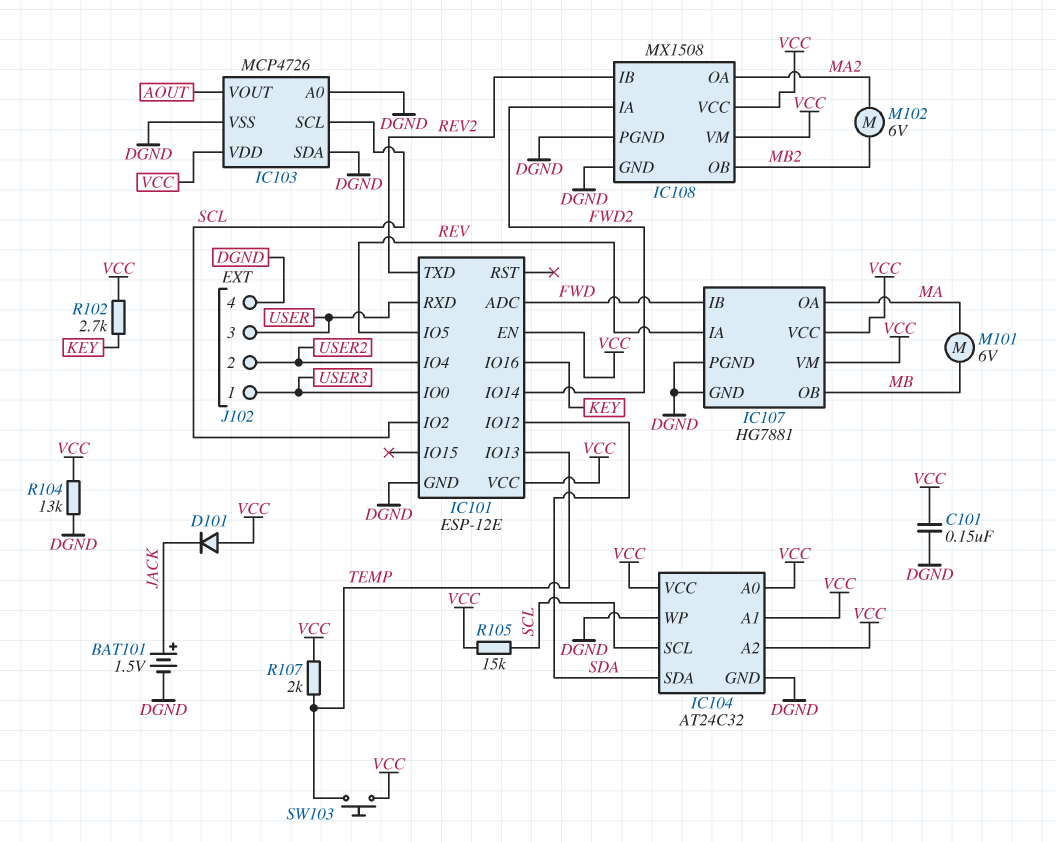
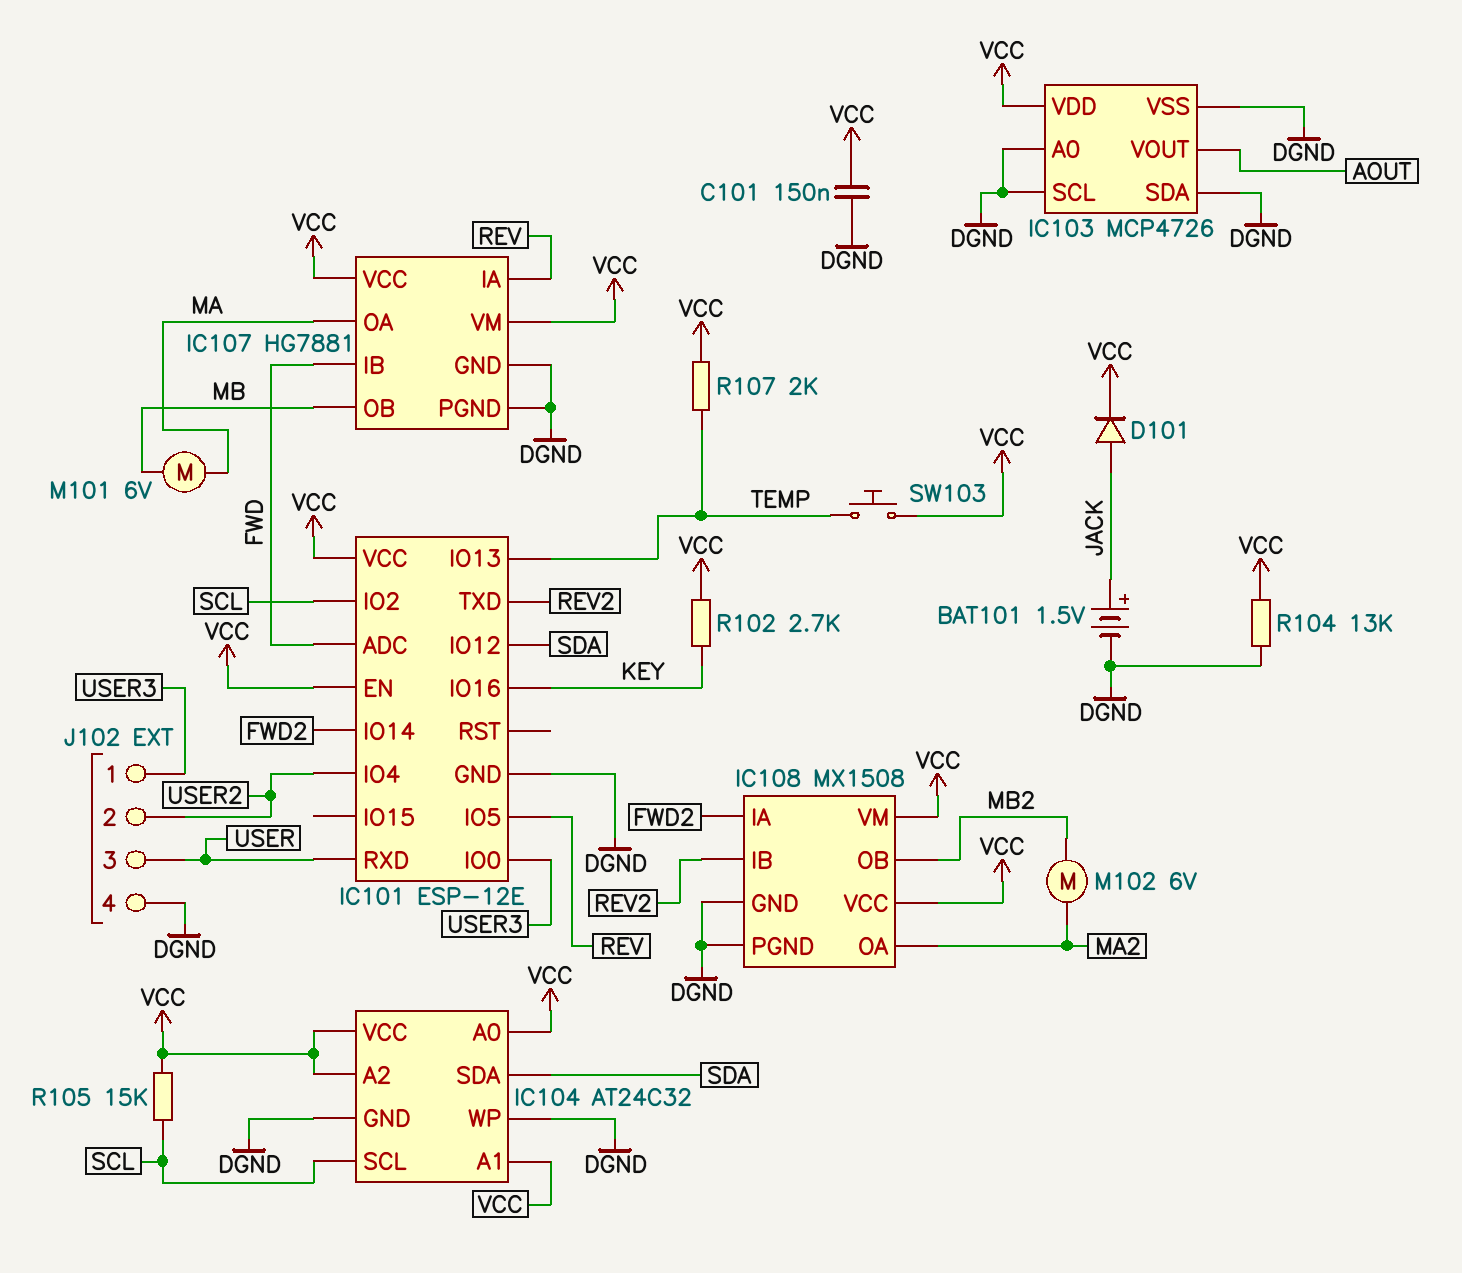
D101: diode (A VCC, K JACK) -> diode (A JACK, K VCC)
IC103 pin SCL: SCL -> DGND

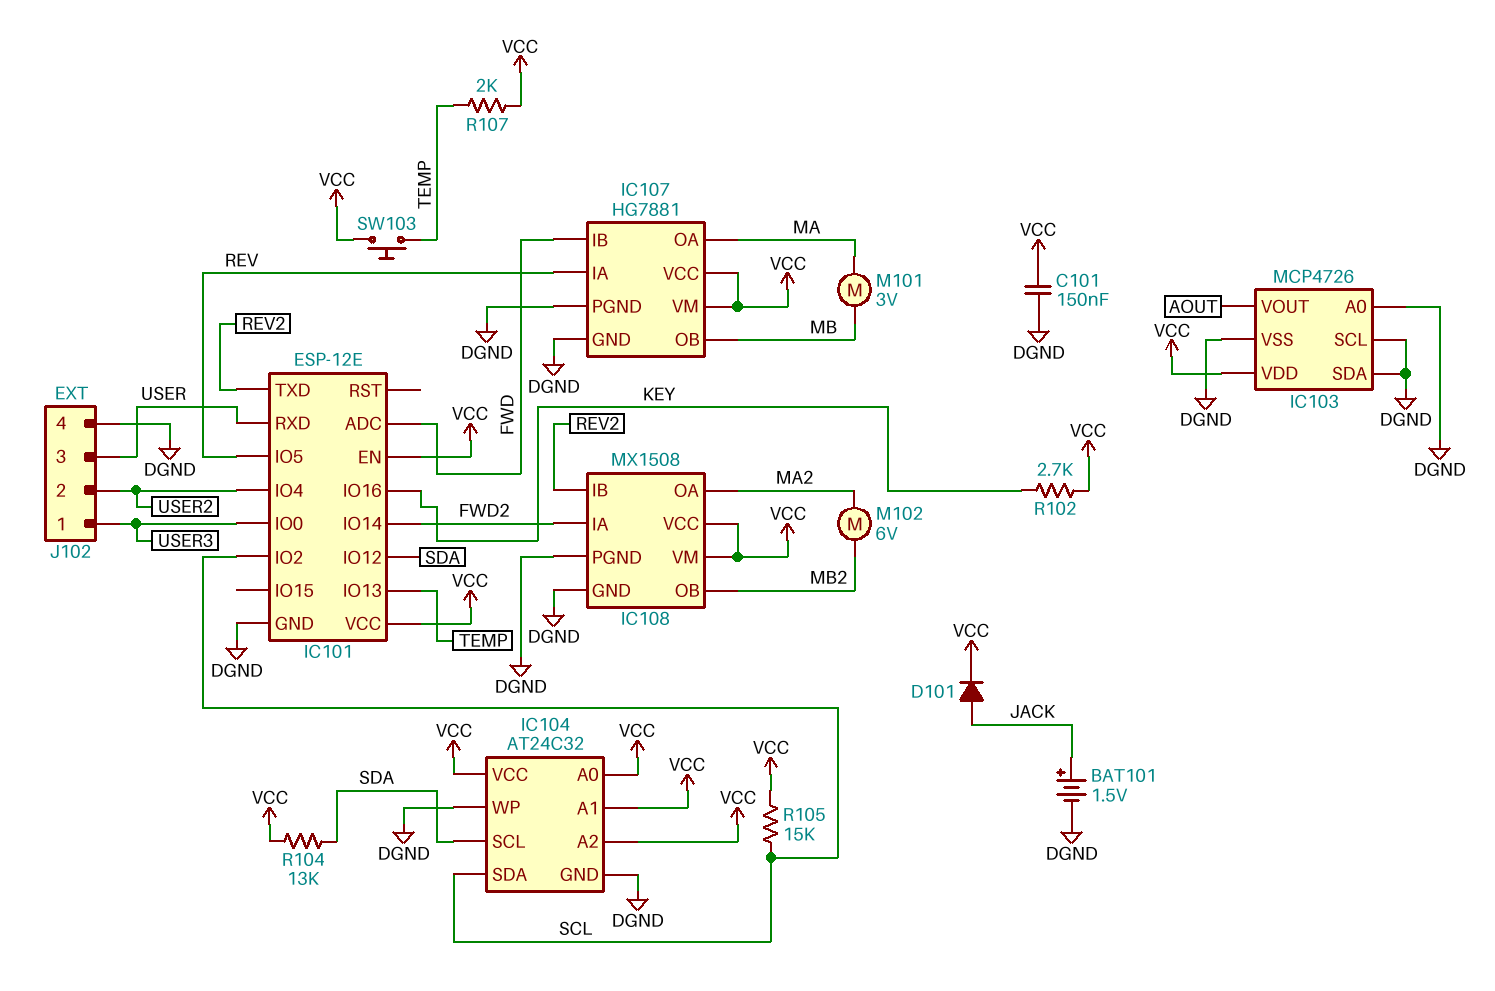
IC104 pin SCL: SCL -> SDA
IC104 pin SDA: SDA -> SCL
M101: motor 6V (MA, MB) -> motor 3V (MA, MB)
R104: 13k (DGND, VCC) -> 13k (SDA, VCC)

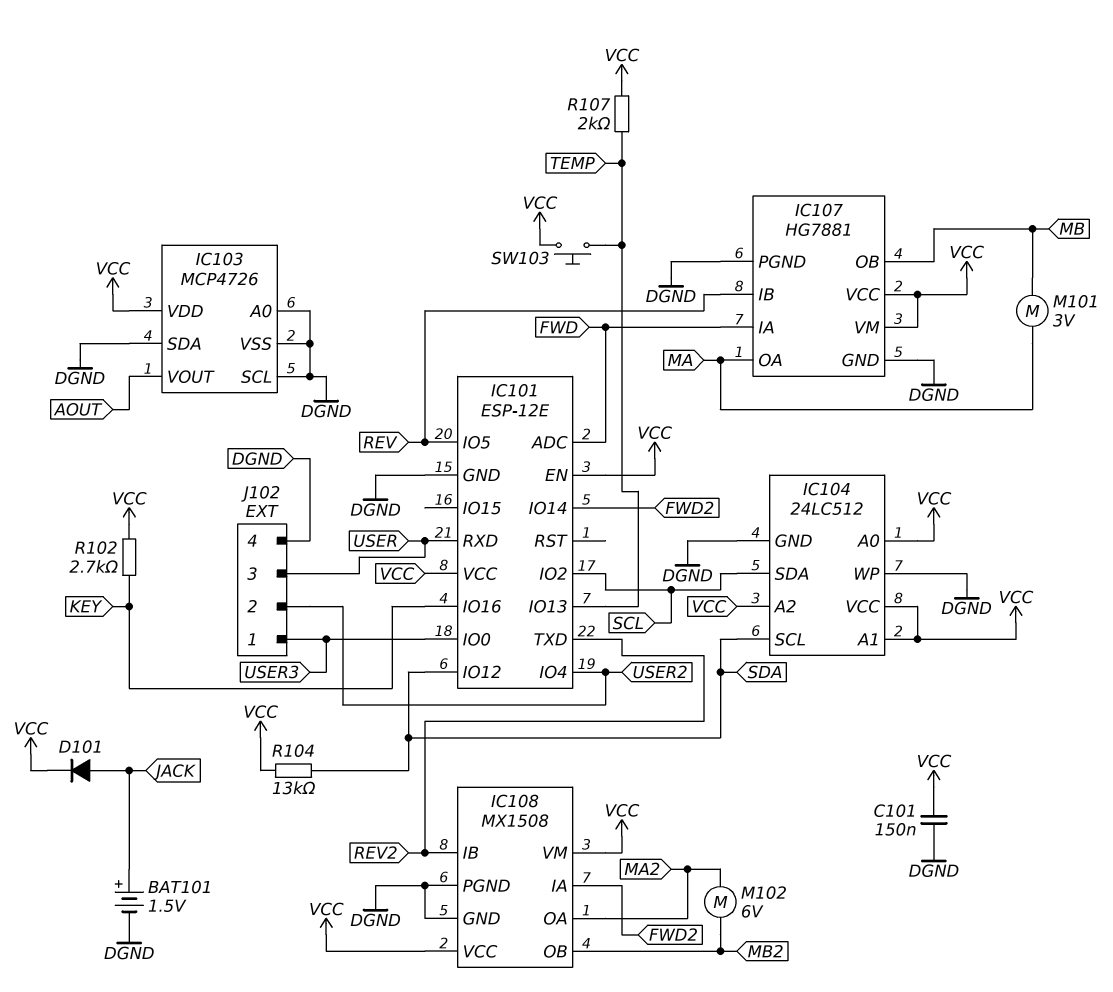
IC104: AT24C32 -> 24LC512
IC107 pin IA: REV -> FWD
IC107 pin IB: FWD -> REV
R105: 15k (SCL, VCC) -> none

